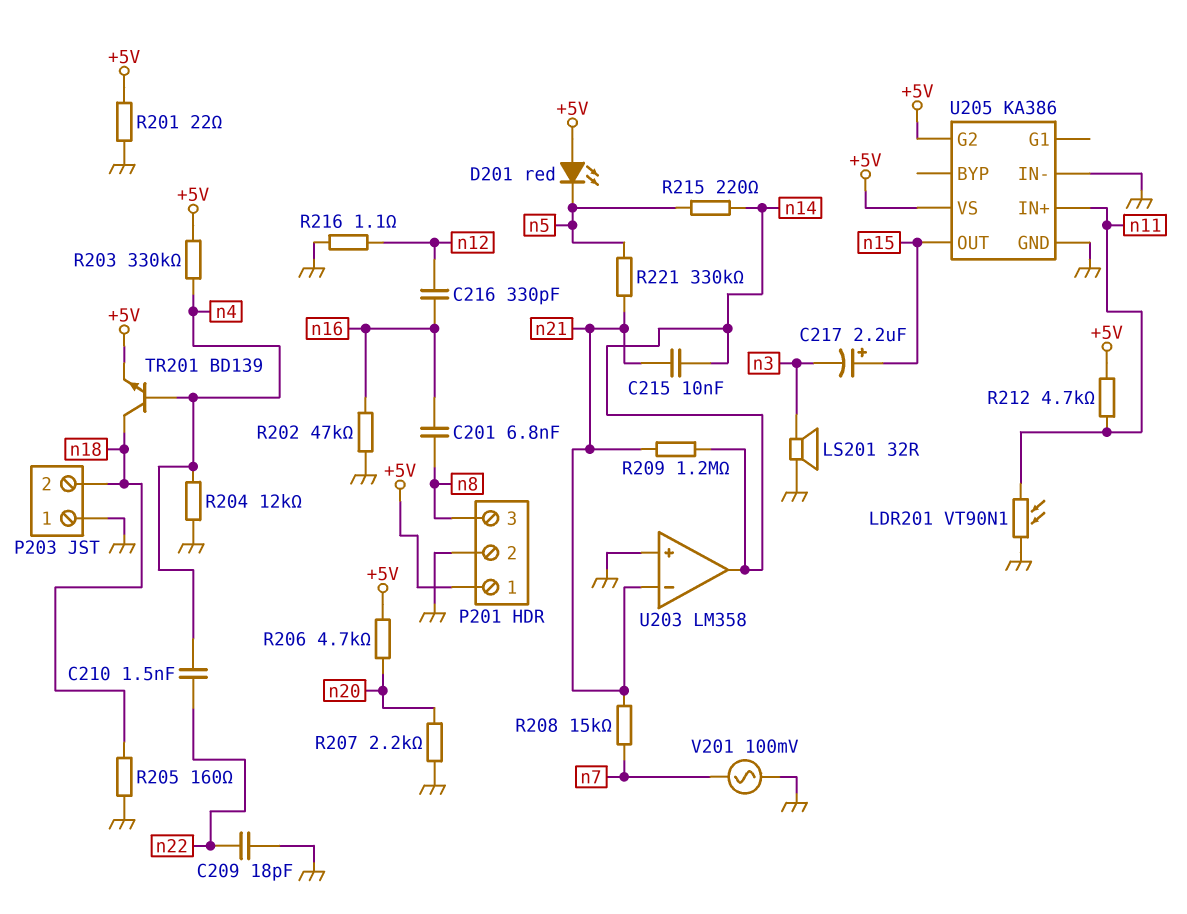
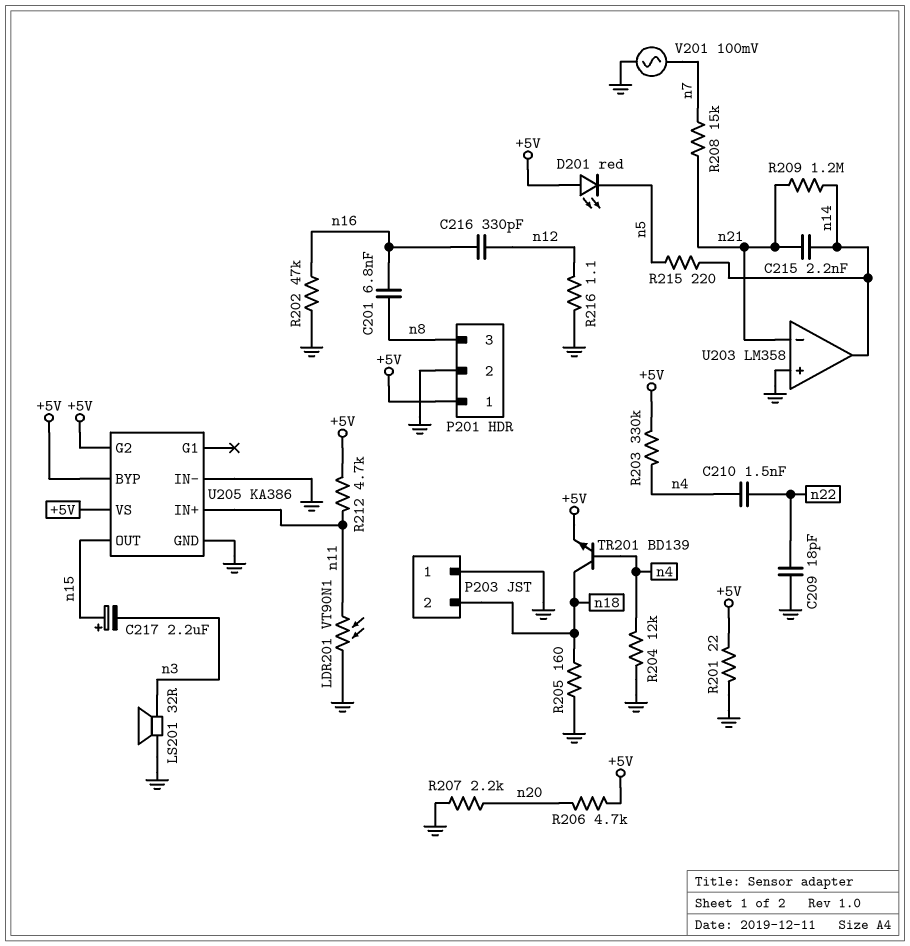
C215: 10nF (n14, n21) -> 2.2nF (n14, n21)
R221: 330k (n5, n21) -> none
U205 pin BYP: none -> +5V

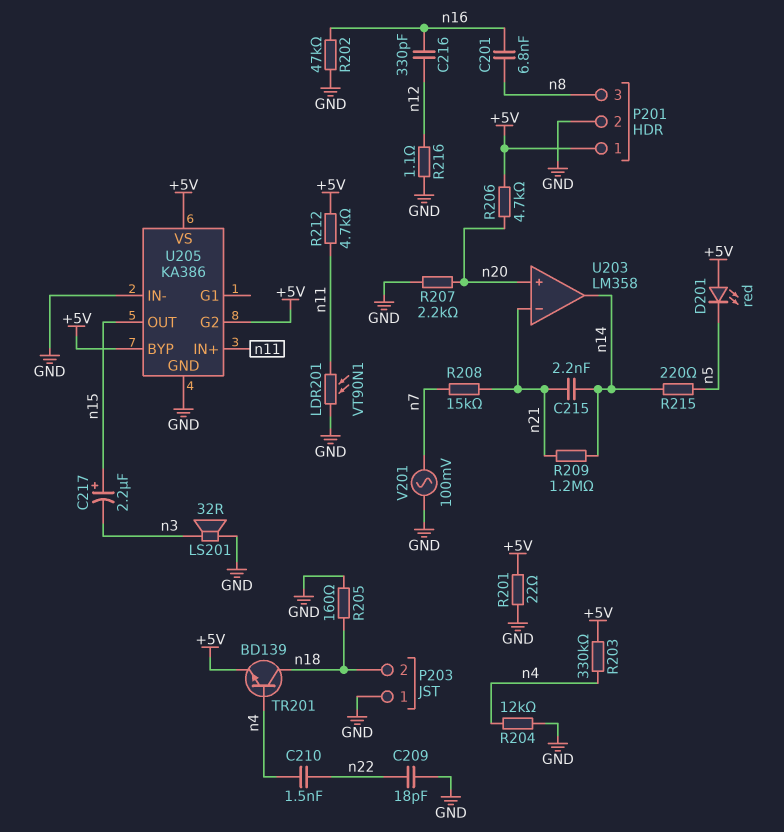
U203 pin in+: GND -> n20

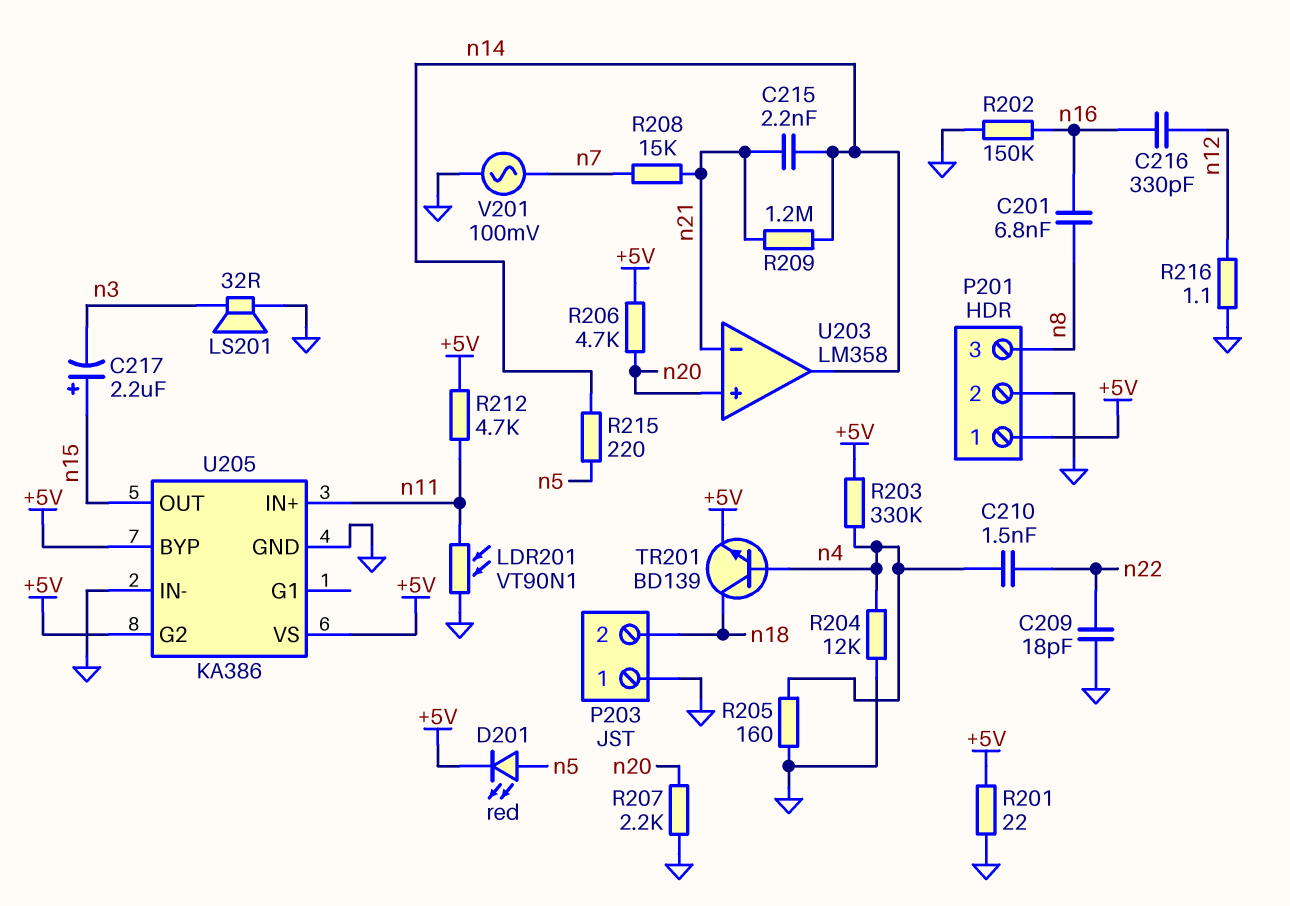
D201: LED red (A +5V, K n5) -> LED red (A n5, K +5V)
R202: 47k (GND, n16) -> 150k (GND, n16)
R205: 160 (GND, n18) -> 160 (GND, n4)

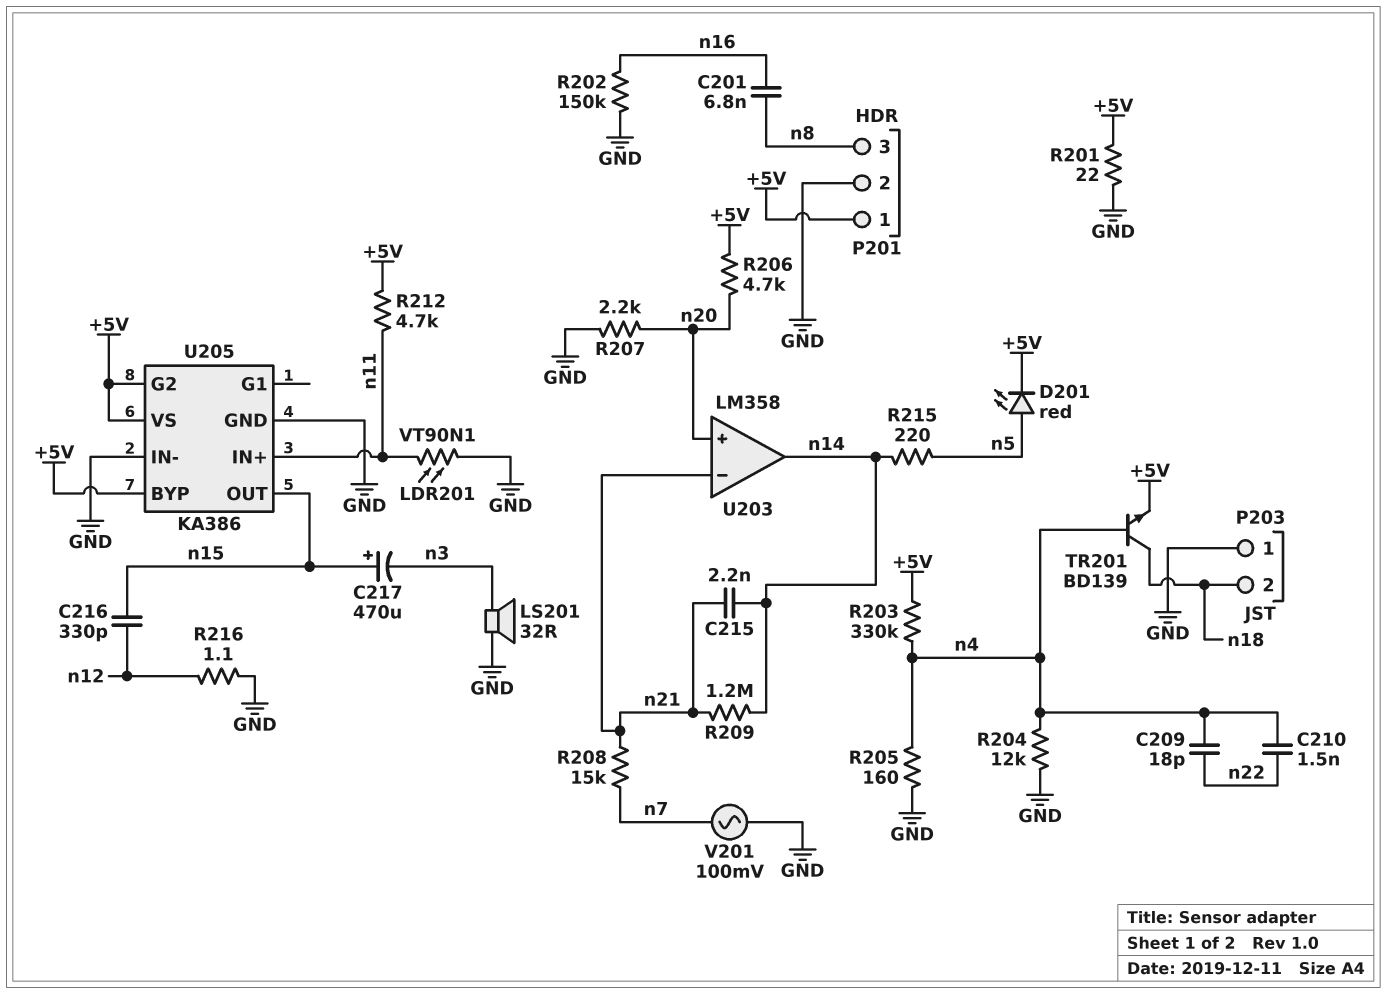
C209: 18pF (GND, n22) -> 18pF (n4, n22)
C216: 330pF (n12, n16) -> 330pF (n12, n15)
C217: 2.2uF (plus n15, minus n3) -> 470uF (plus n15, minus n3)

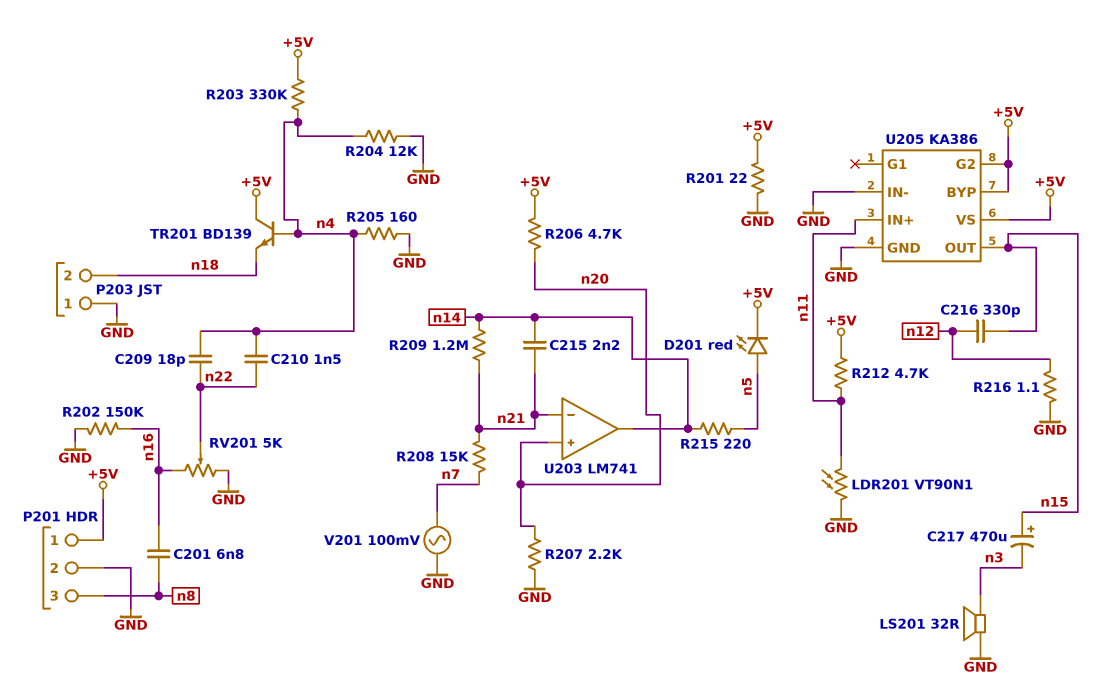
RV201: none -> 5k (GND, n16, wiper n22)
TR201: NPN BD139 (B n4, C n18, E +5V) -> NPN BD139 (B n4, C +5V, E n18)
U203: LM358 -> LM741

